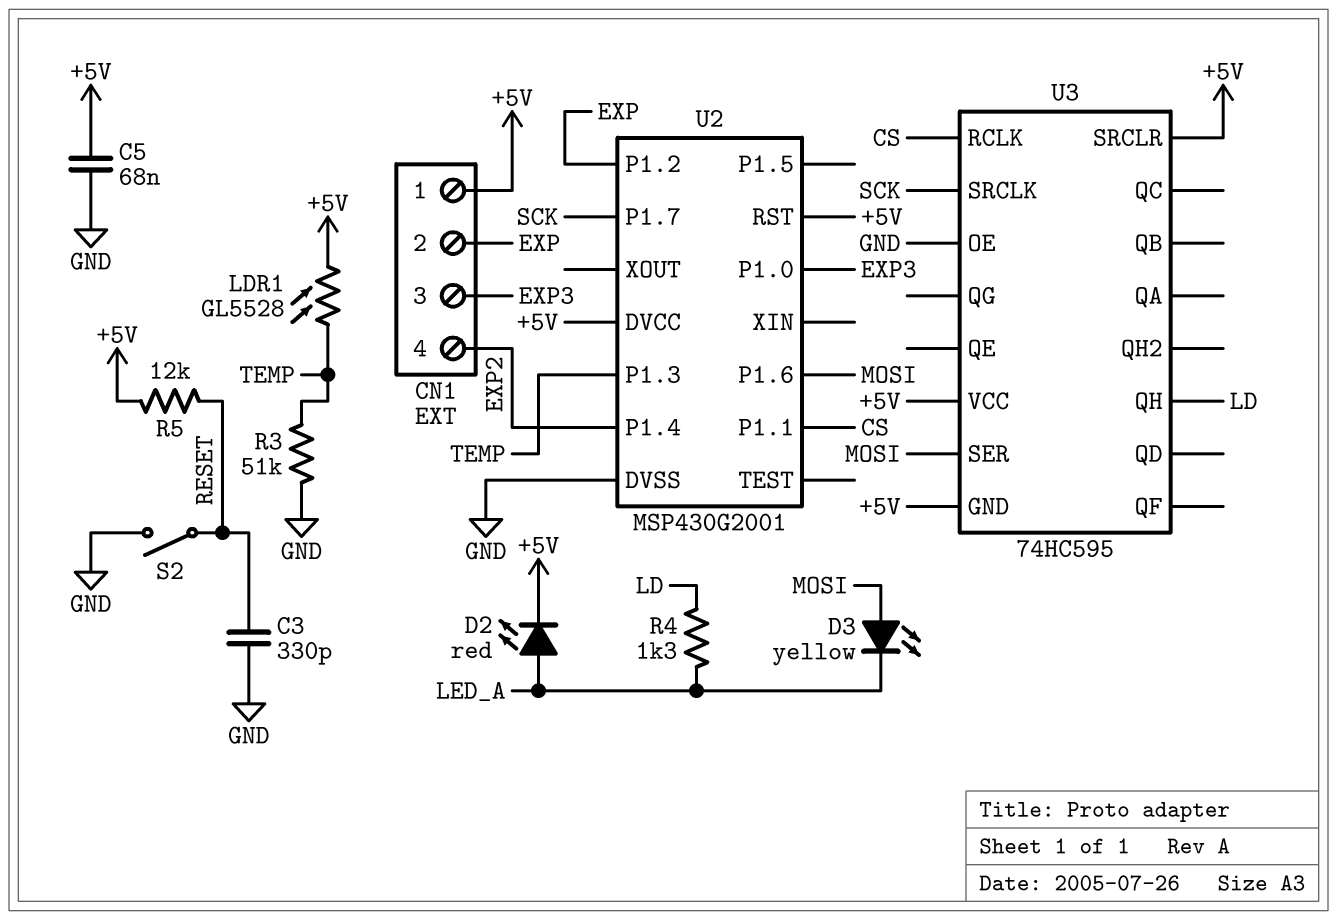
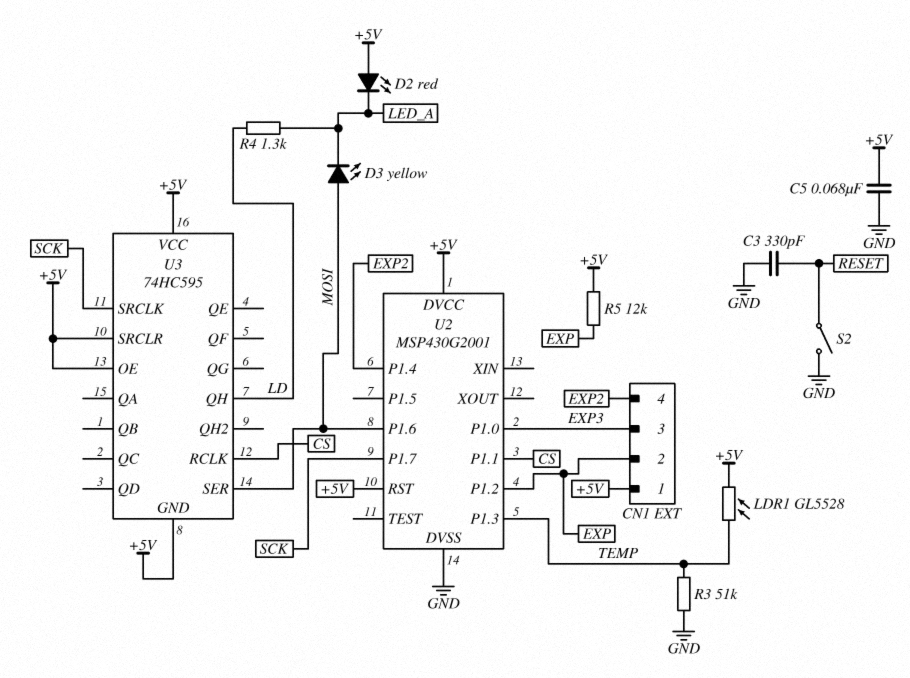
D2: LED red (A LED_A, K +5V) -> LED red (A +5V, K LED_A)
R5: 12k (+5V, RESET) -> 12k (+5V, EXP)
U3 pin OE: GND -> +5V

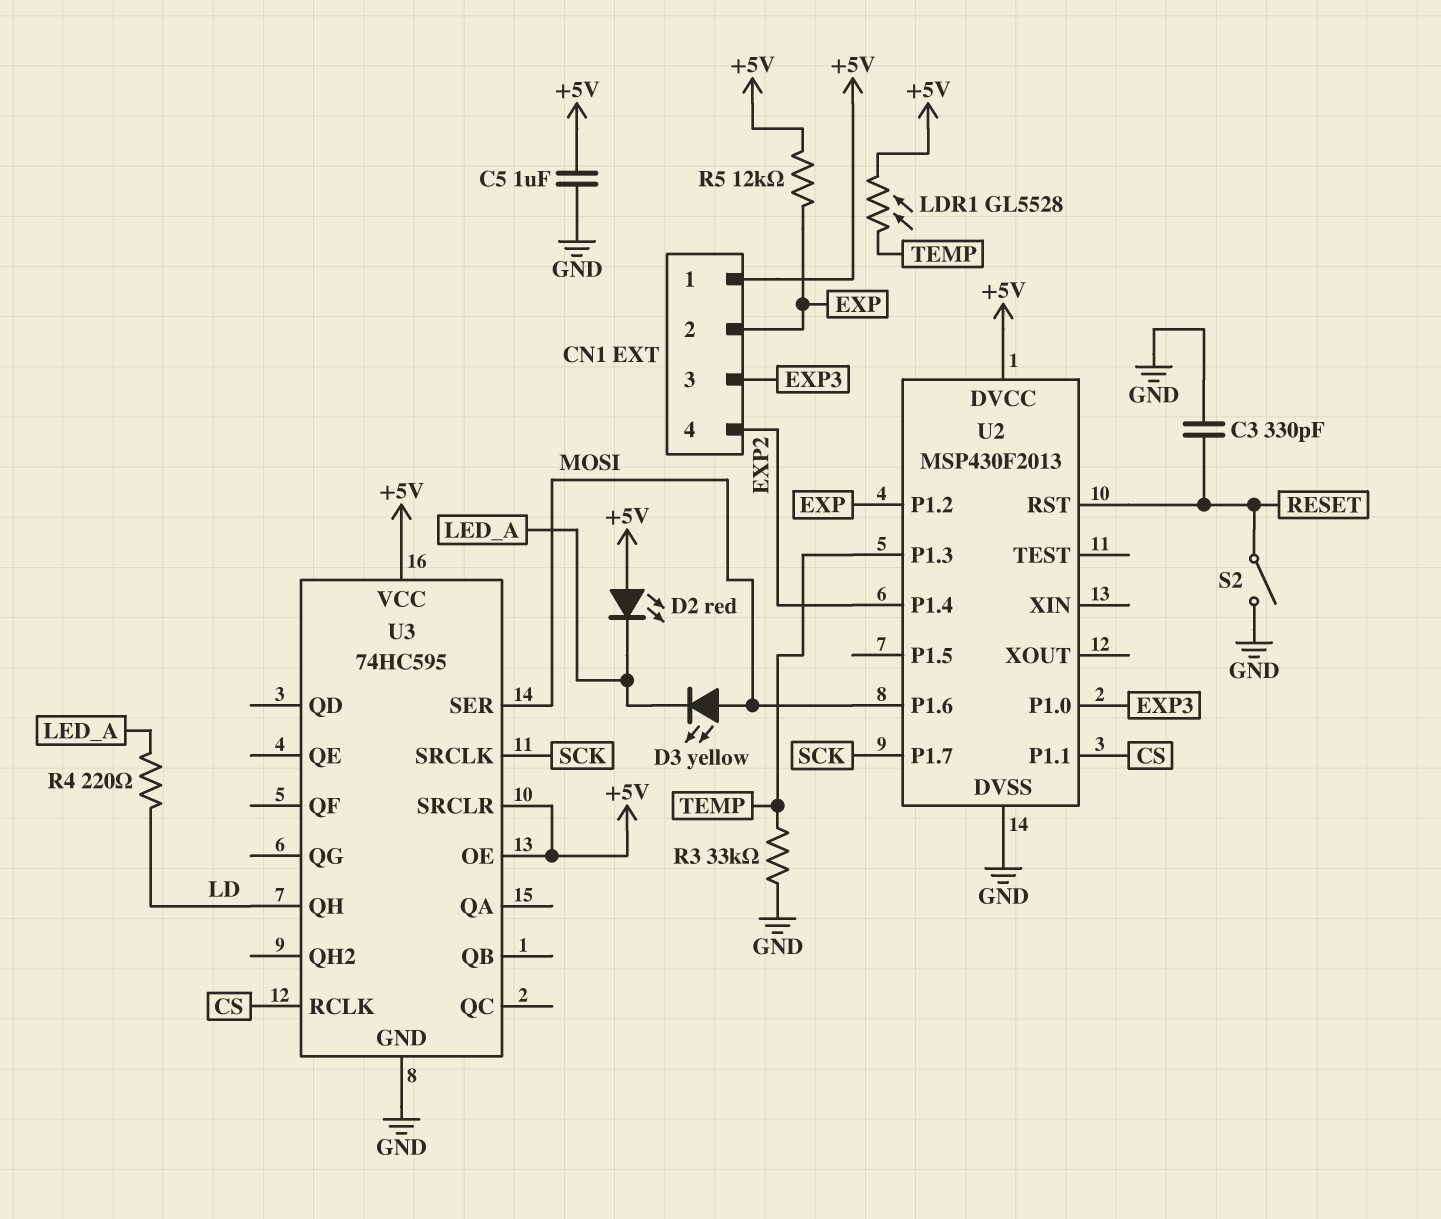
C5: 68nF (+5V, GND) -> 1uF (+5V, GND)
R3: 51k (GND, TEMP) -> 33k (GND, TEMP)
R4: 1.3k (LD, LED_A) -> 220 (LD, LED_A)
U2: MSP430G2001 -> MSP430F2013
U2 pin RST: +5V -> RESET
U3 pin GND: +5V -> GND

